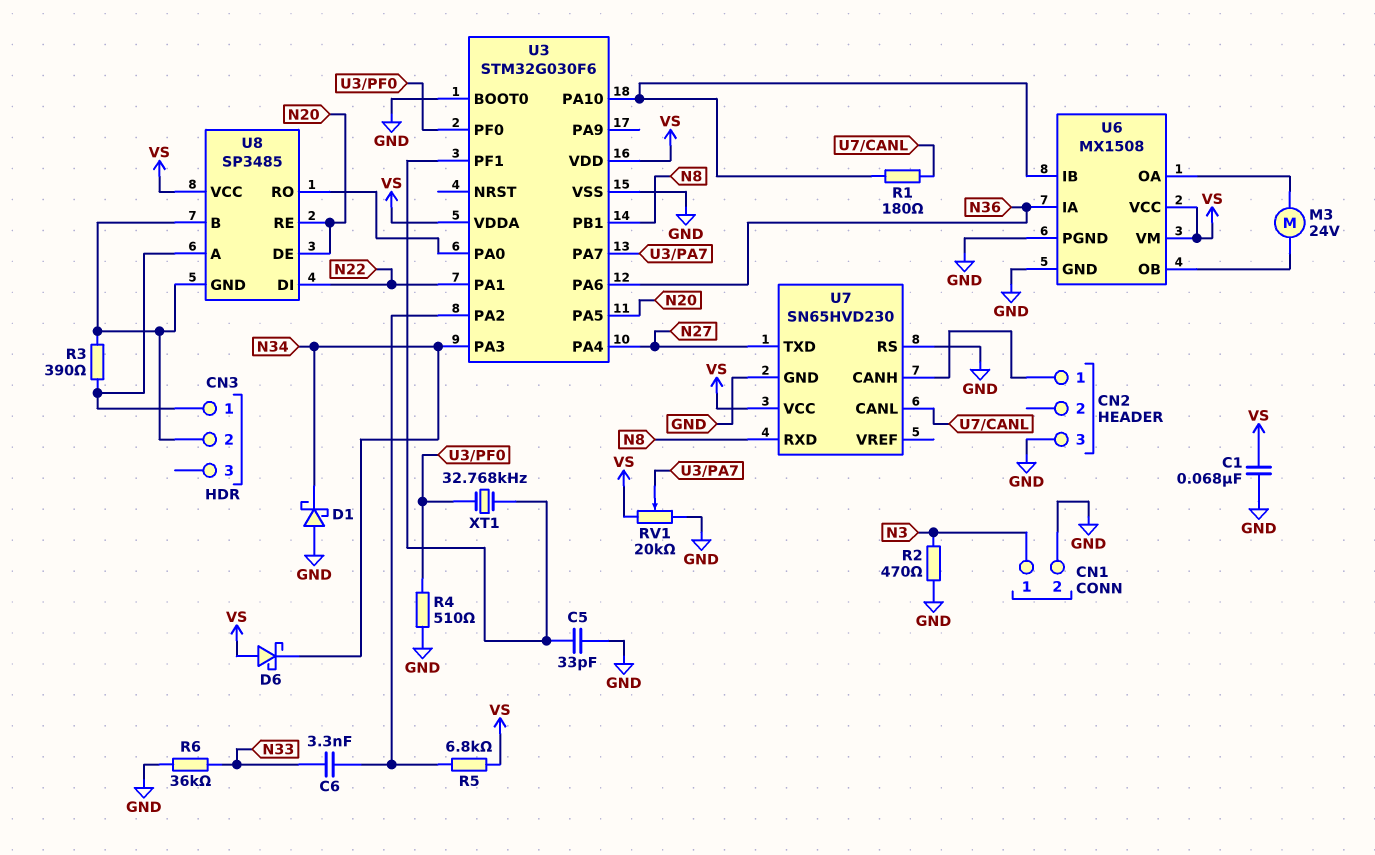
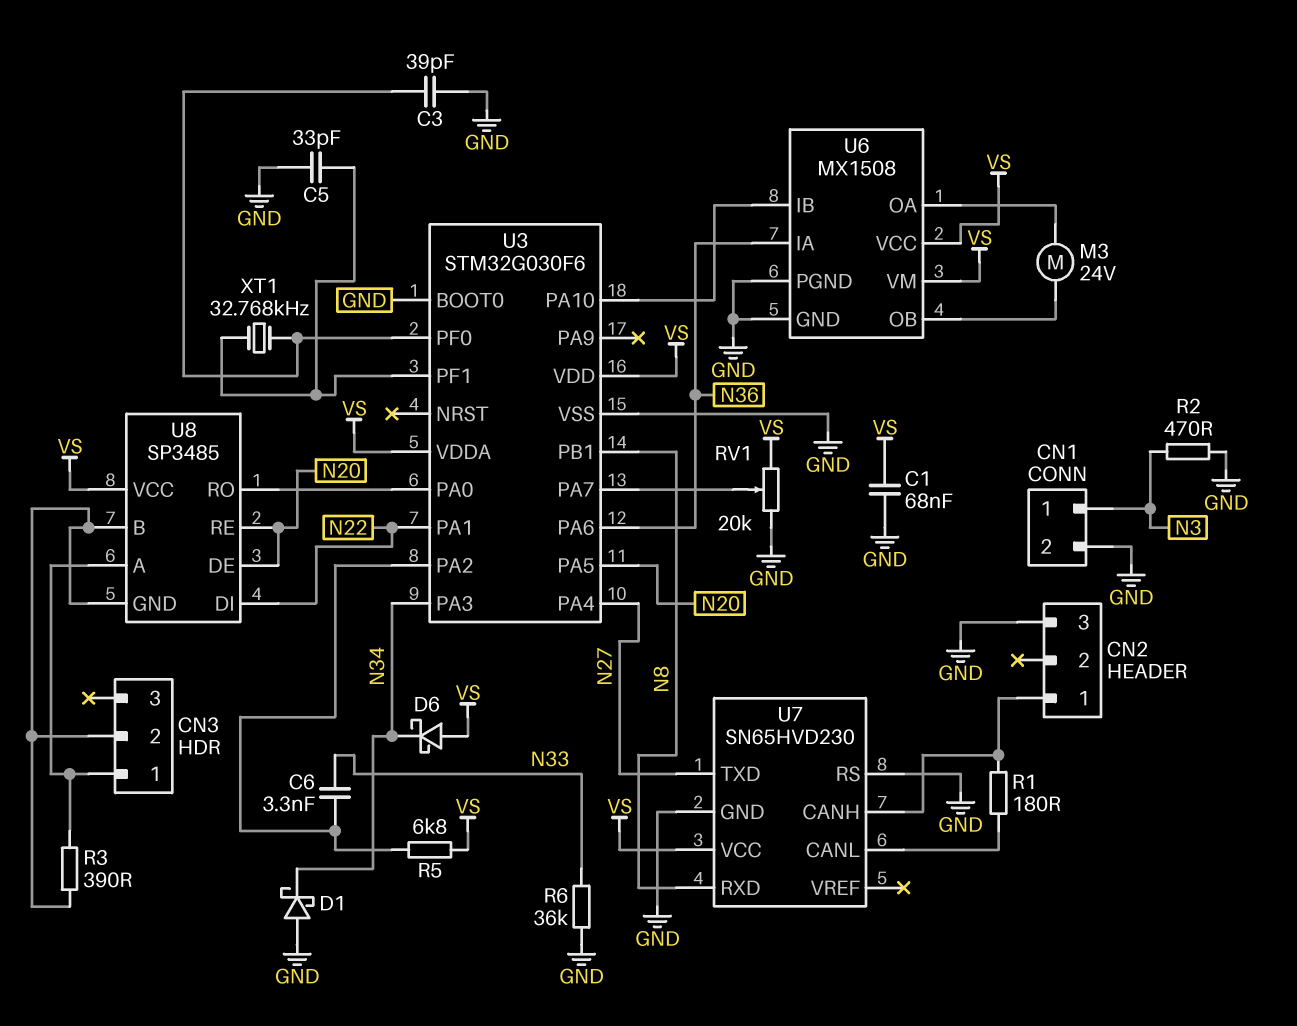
C3: none -> 39pF (GND, U3/PF0)
R1: 180 (U3/PA10, U7/CANL) -> 180 (CN2/1, U7/CANL)
R4: 510 (GND, U3/PF0) -> none

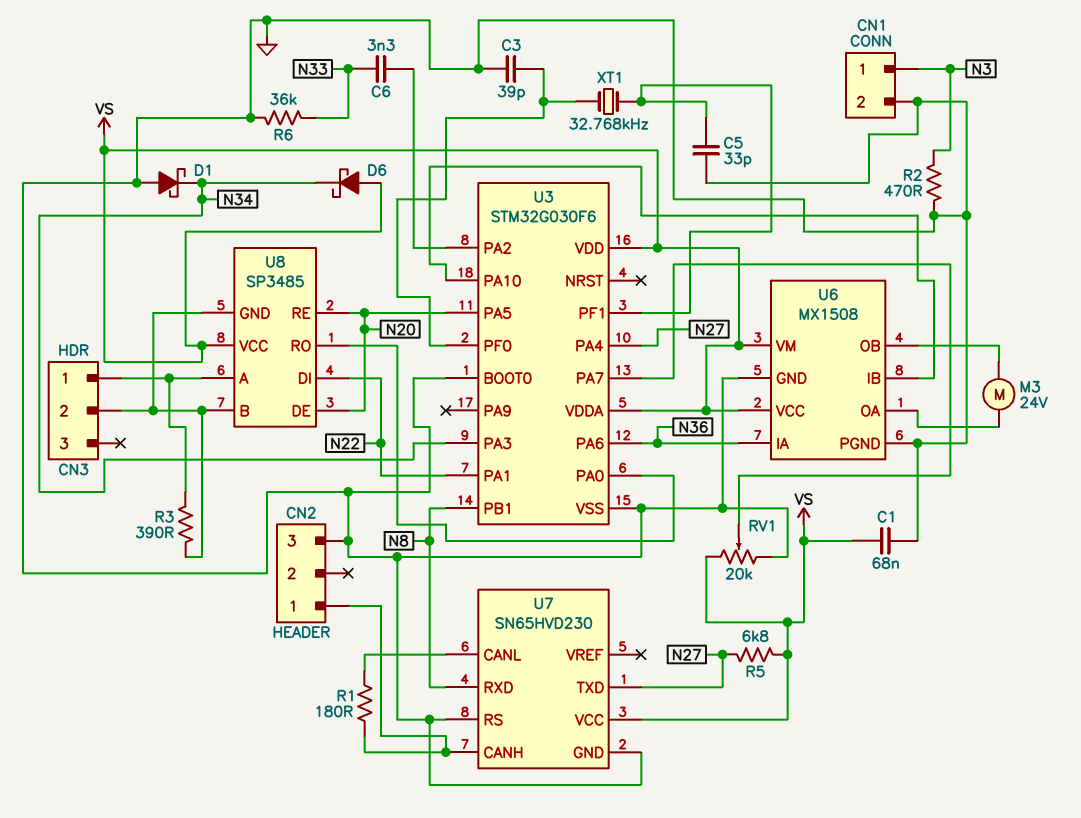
R5: 6.8k (U3/PA2, VS) -> 6.8k (N27, VS)

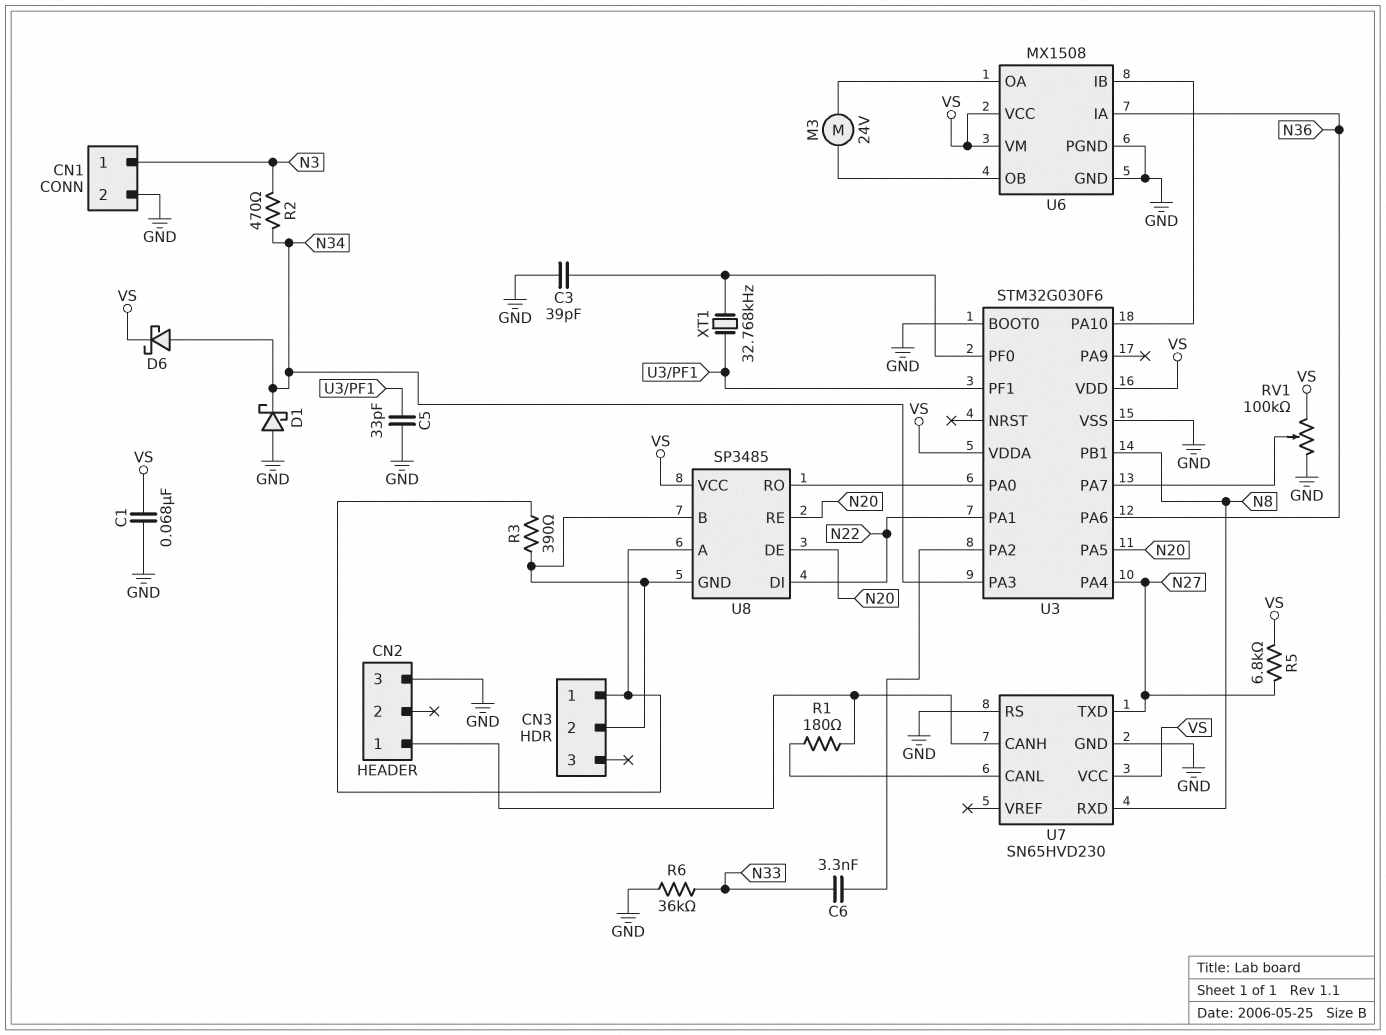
D6: schottky (A VS, K N34) -> schottky (A N34, K VS)
R2: 470 (GND, N3) -> 470 (N3, N34)
RV1: 20k (GND, VS, wiper U3/PA7) -> 100k (GND, VS, wiper U3/PA7)

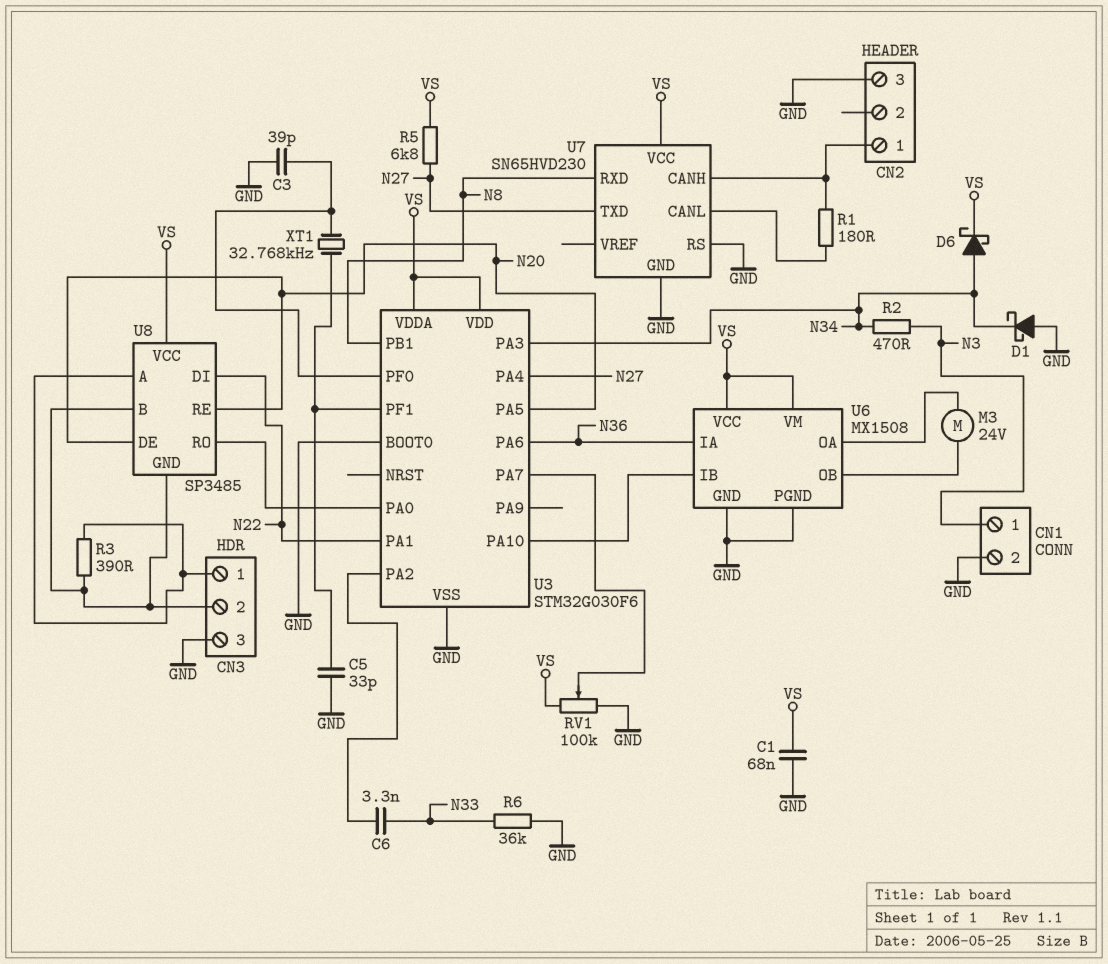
CN3 pin 3: none -> GND

